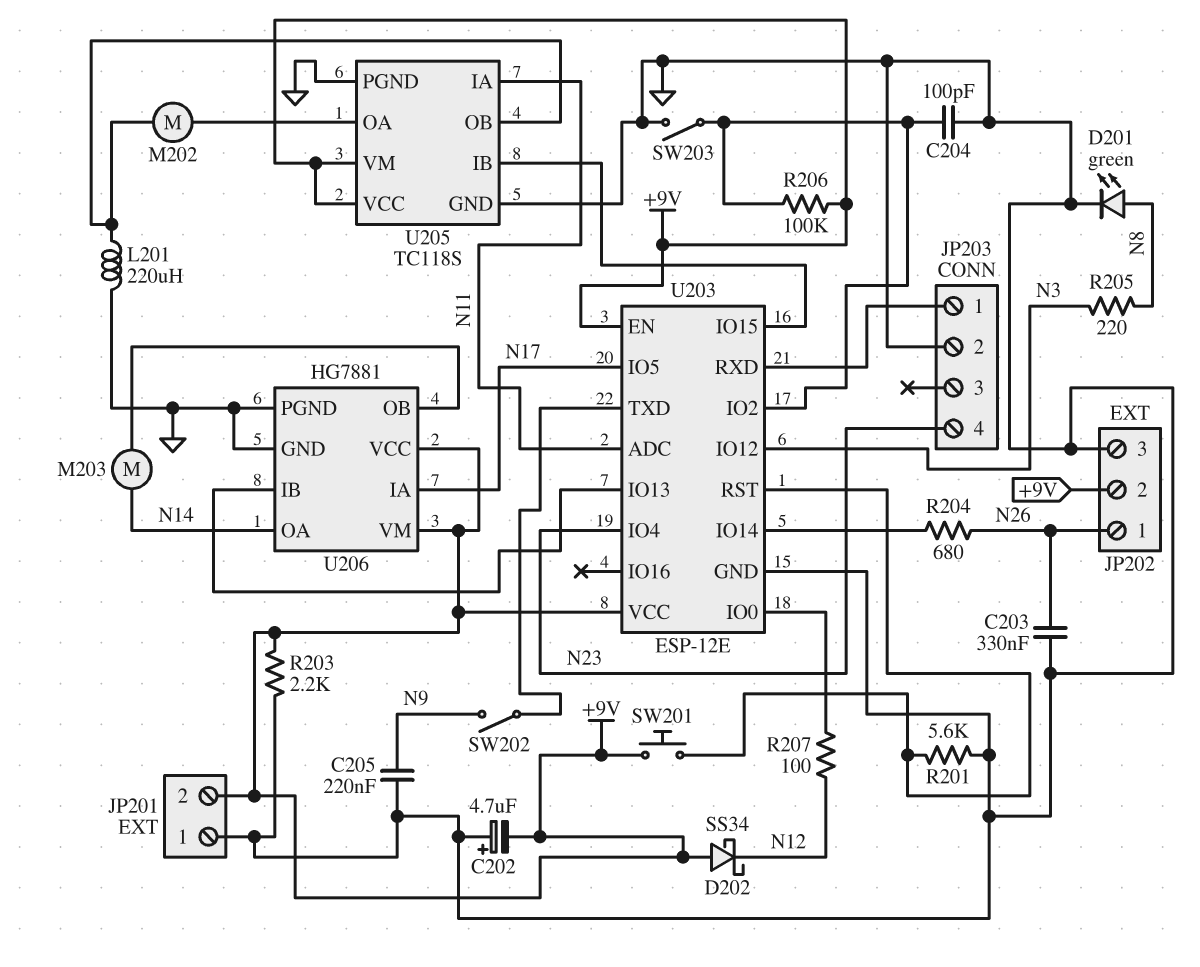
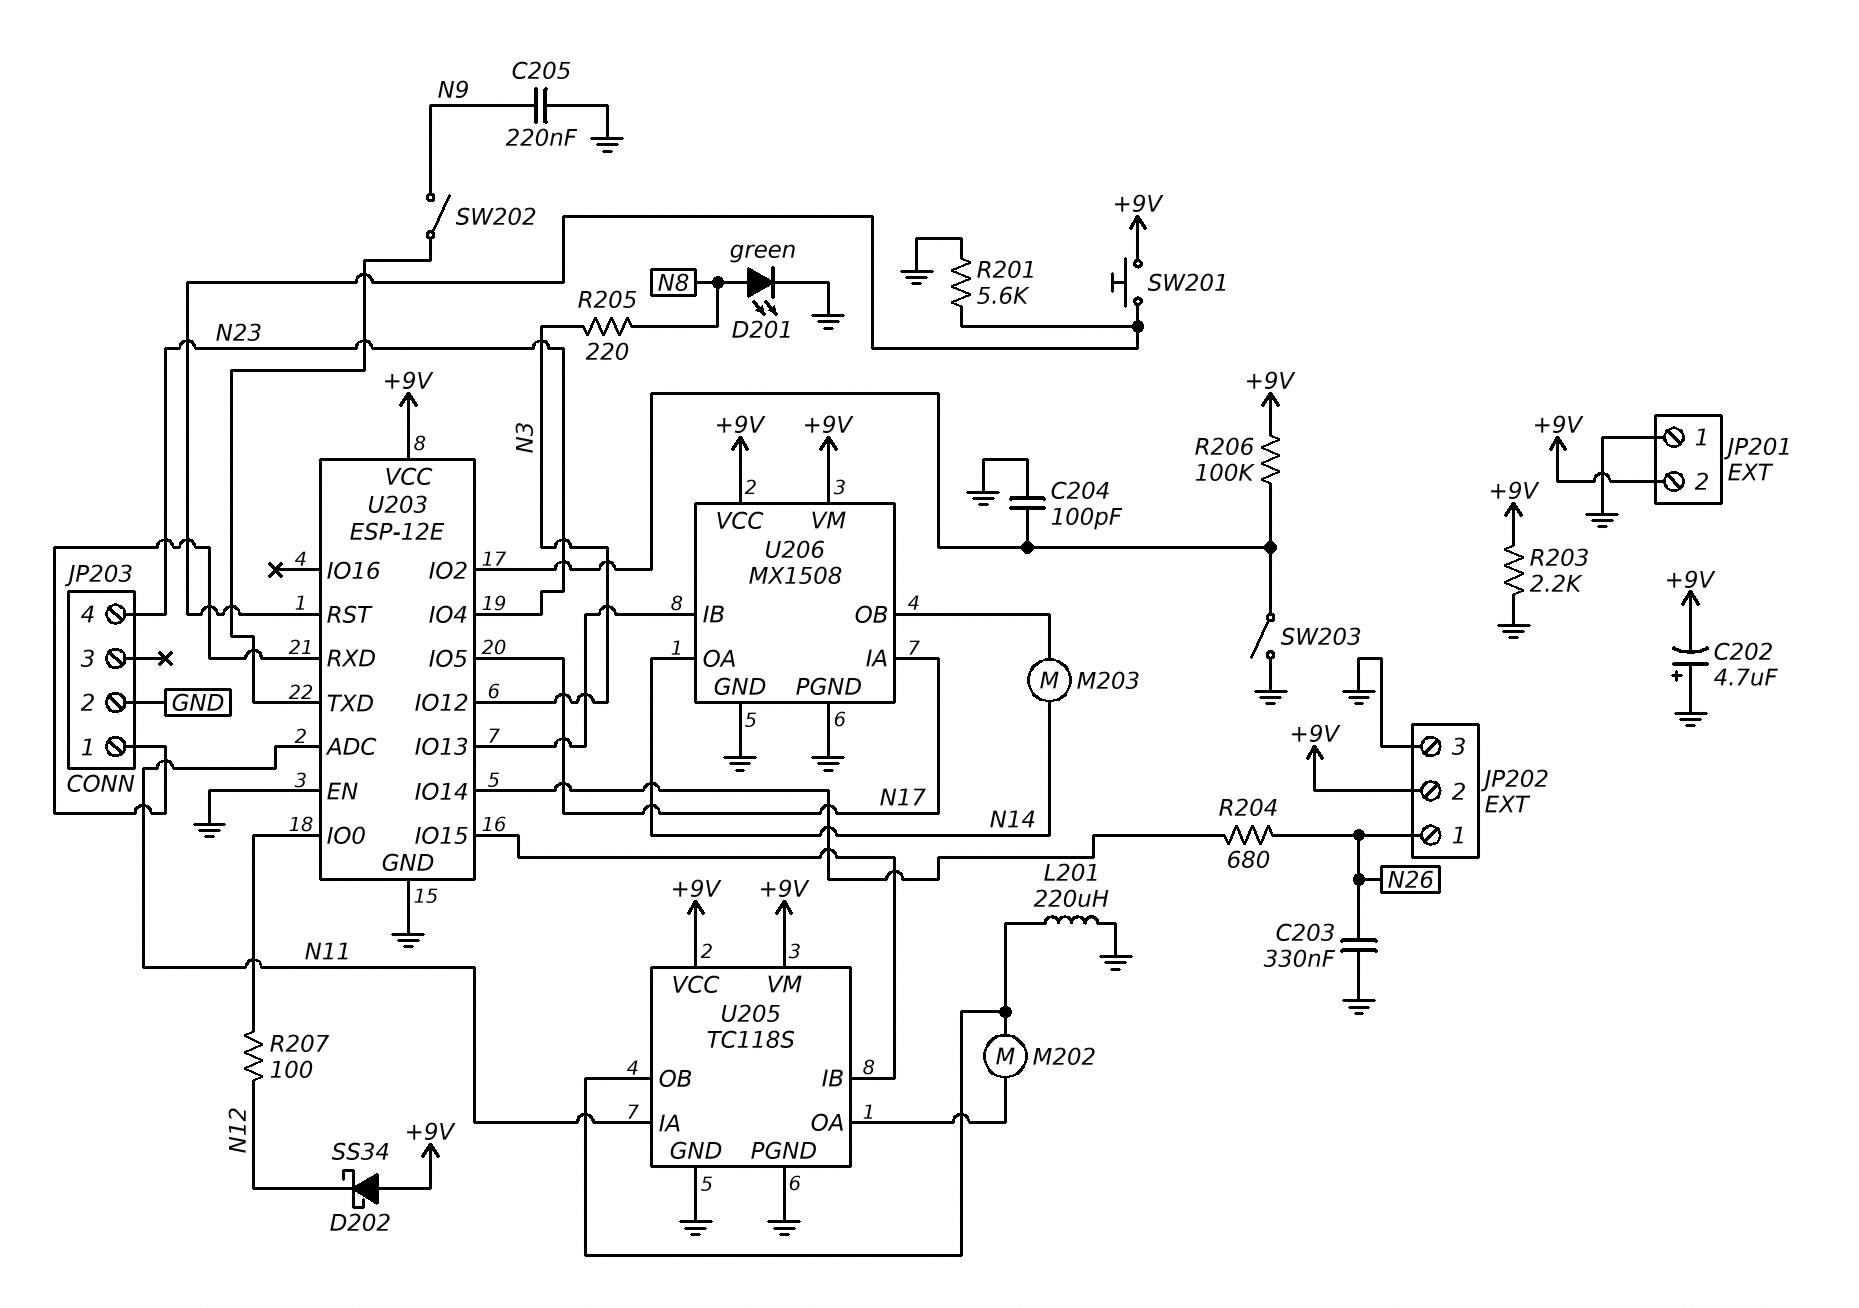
U203 pin EN: +9V -> GND
U206: HG7881 -> MX1508

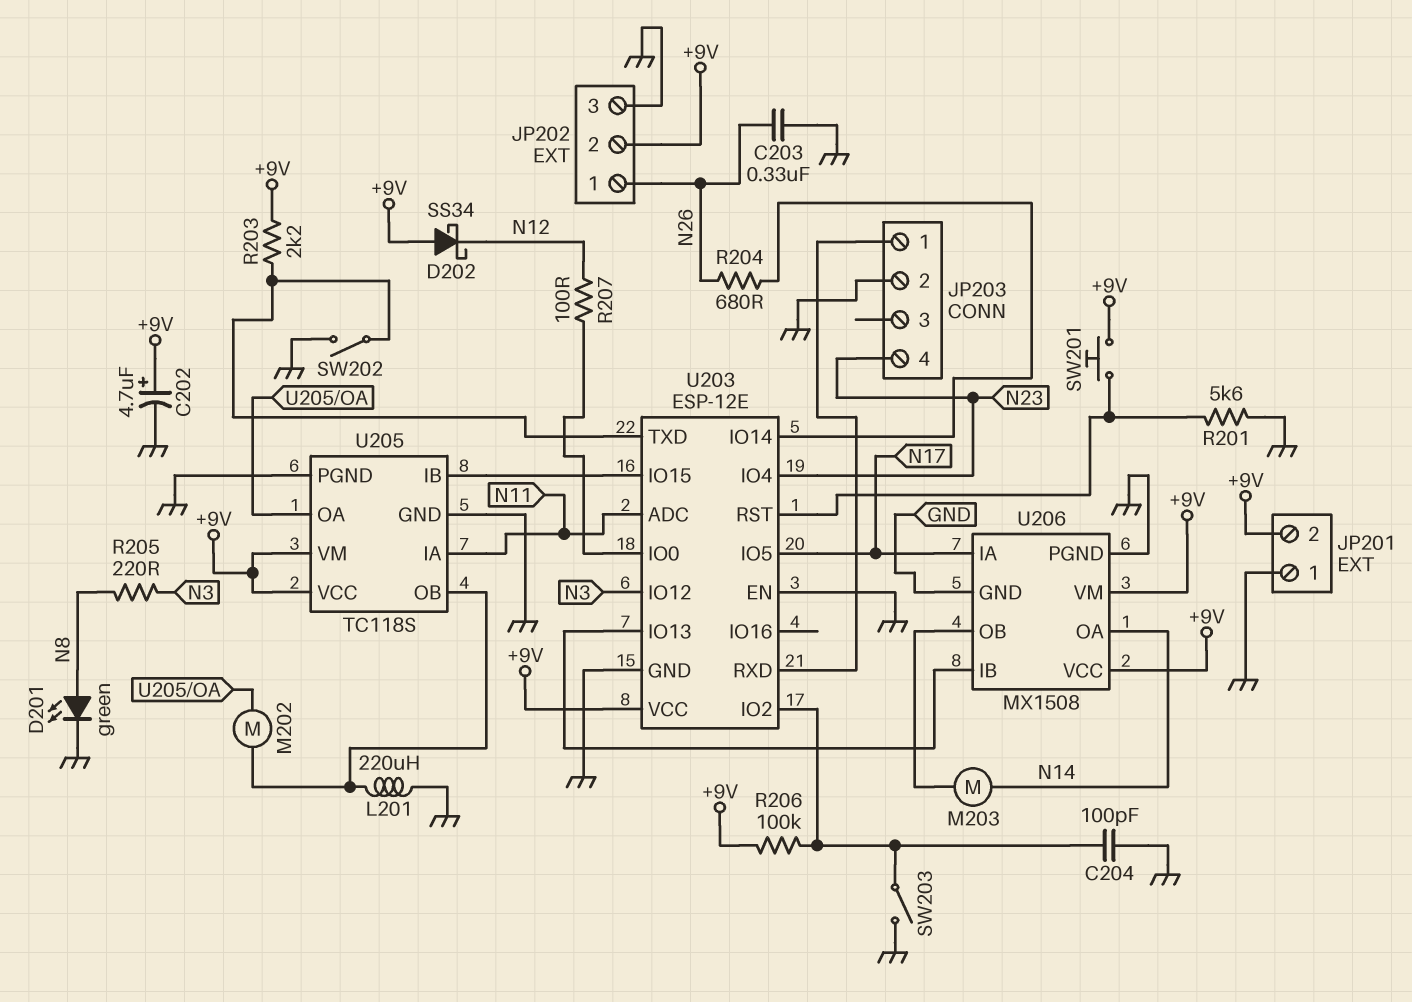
C202: 4.7uF (plus GND, minus +9V) -> 4.7uF (plus +9V, minus GND)
C205: 220nF (GND, N9) -> none
R203: 2.2k (+9V, GND) -> 2.2k (+9V, U203/TXD)
SW202: switch (N9, U203/TXD) -> switch (GND, U203/TXD)

